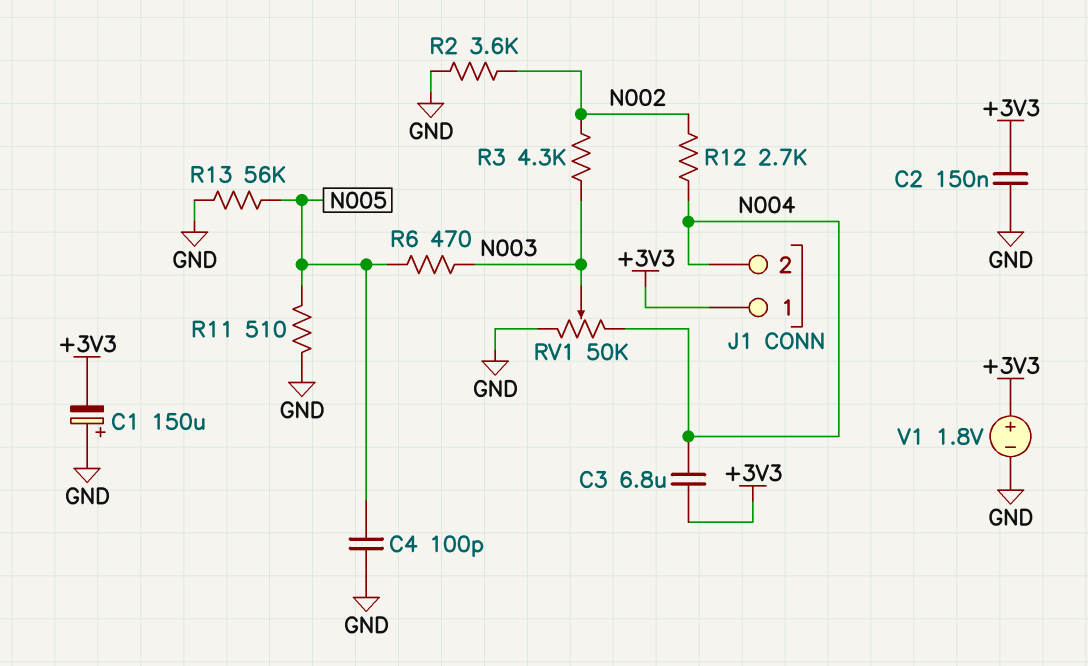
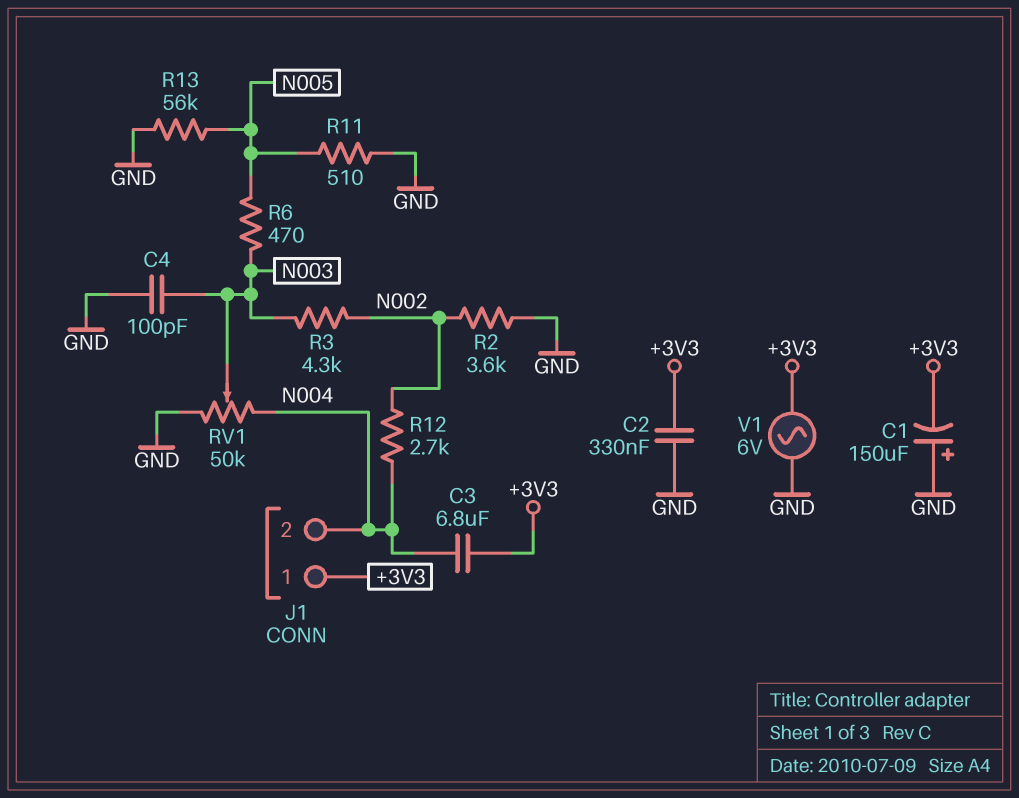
C2: 150nF (+3V3, GND) -> 330nF (+3V3, GND)
C4: 100pF (GND, N005) -> 100pF (GND, N003)
V1: 1.8V (plus +3V3, minus GND) -> AC 6V (+3V3, GND)

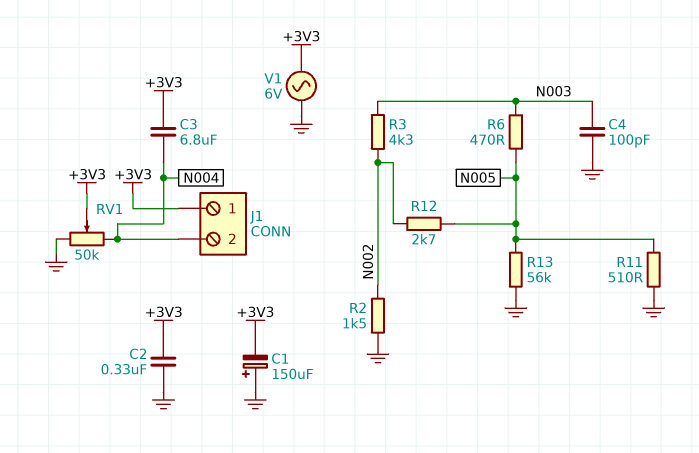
R2: 3.6k (GND, N002) -> 1.5k (GND, N002)
R12: 2.7k (N002, N004) -> 2.7k (N002, N005)
RV1: 50k (GND, N004, wiper N003) -> 50k (GND, N004, wiper +3V3)

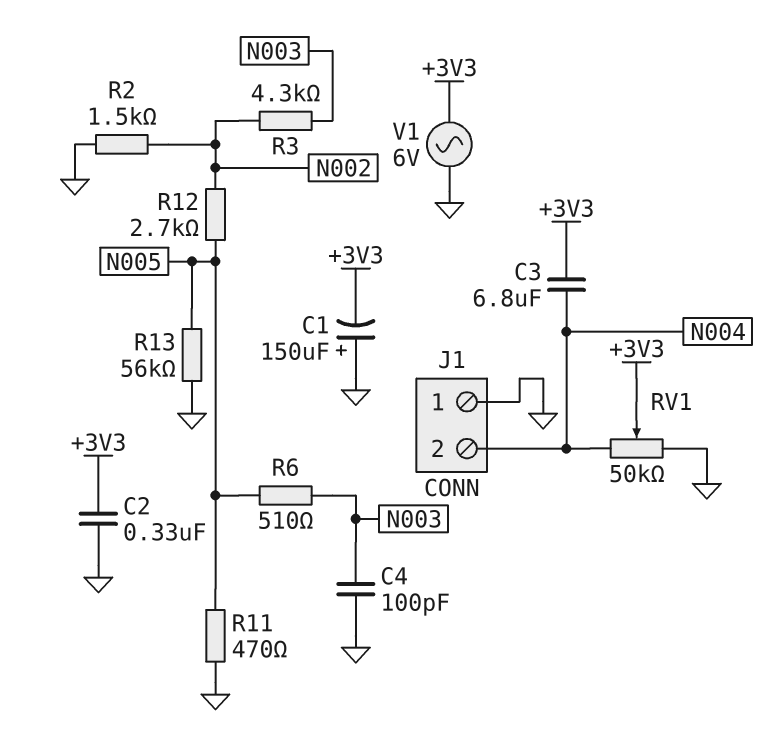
J1 pin 1: +3V3 -> GND
R6: 470 (N003, N005) -> 510 (N003, N005)
R11: 510 (GND, N005) -> 470 (GND, N005)

